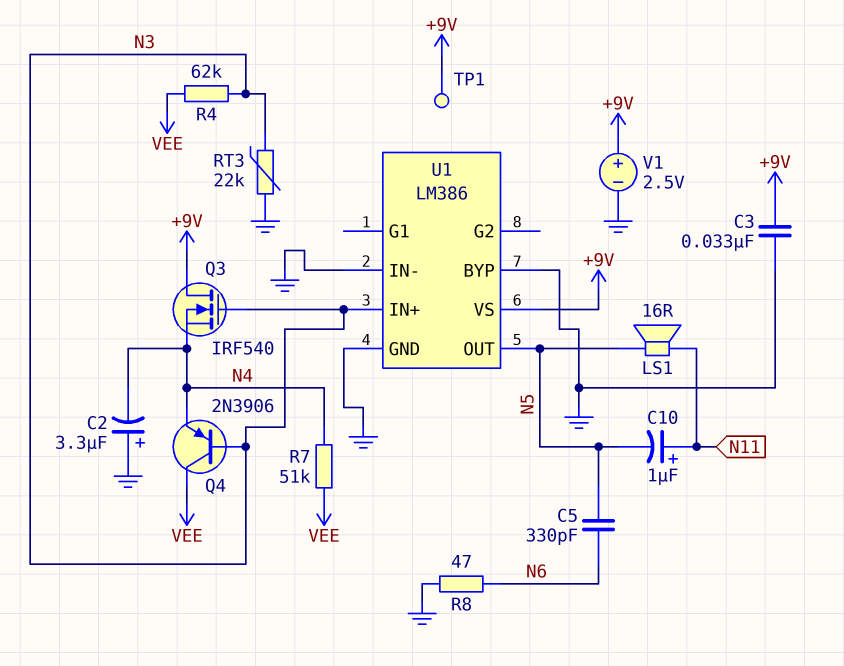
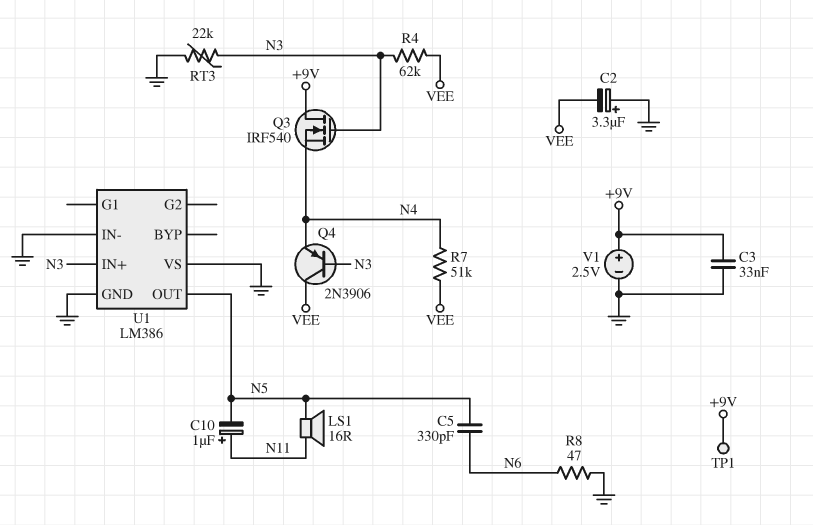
C2: 3.3uF (plus GND, minus N4) -> 3.3uF (plus GND, minus VEE)
U1 pin BYP: GND -> none
U1 pin VS: +9V -> GND

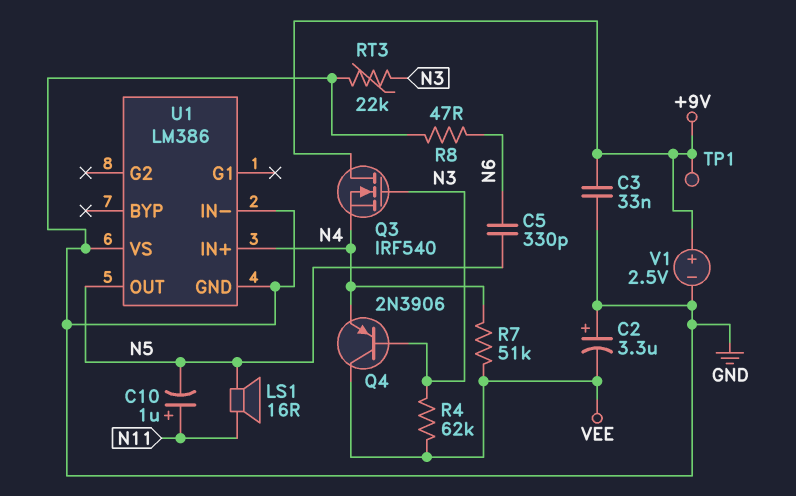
U1 pin IN+: N3 -> N4

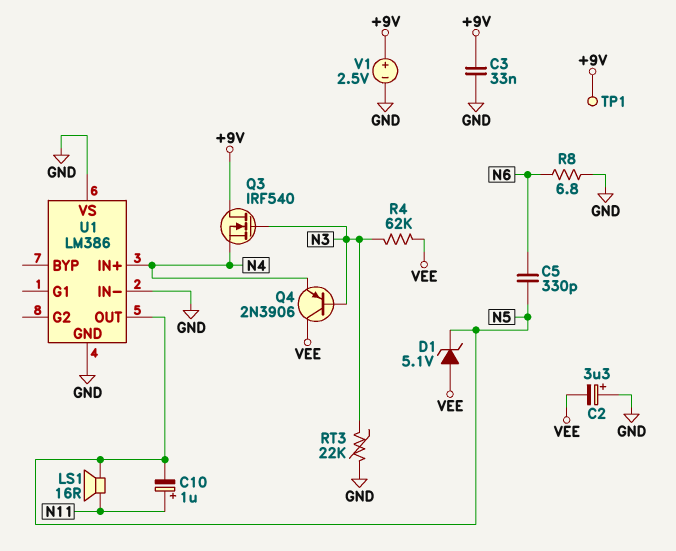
D1: none -> zener 5.1V (A VEE, K N5)
R7: 51k (N4, VEE) -> none
R8: 47 (GND, N6) -> 6.8 (GND, N6)

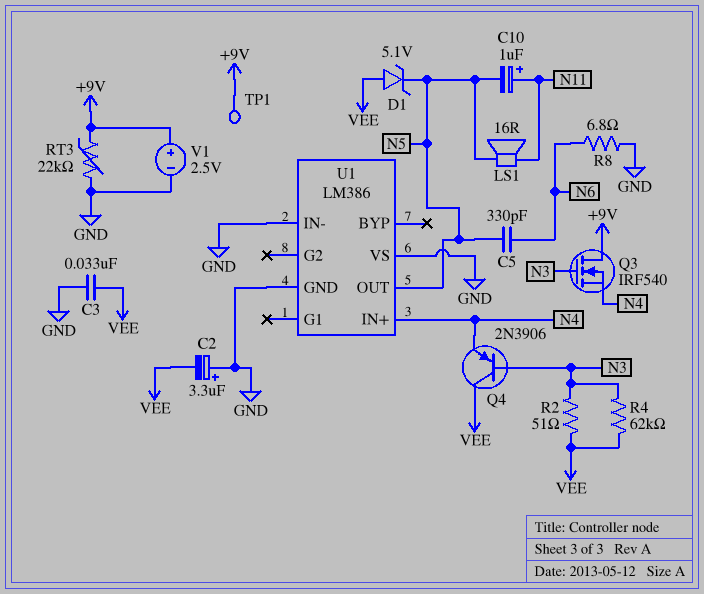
C3: 33nF (+9V, GND) -> 33nF (GND, VEE)
R2: none -> 51 (N3, VEE)
RT3: 22k (GND, N3) -> 22k (+9V, GND)

